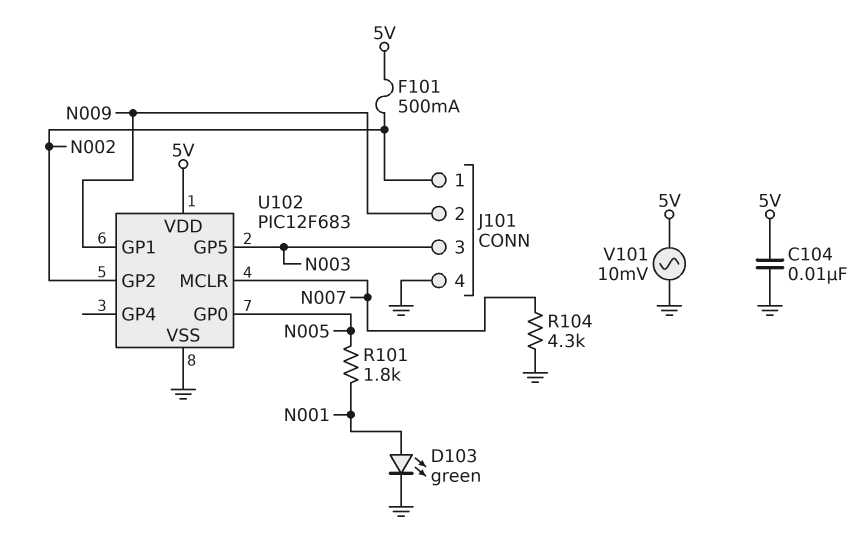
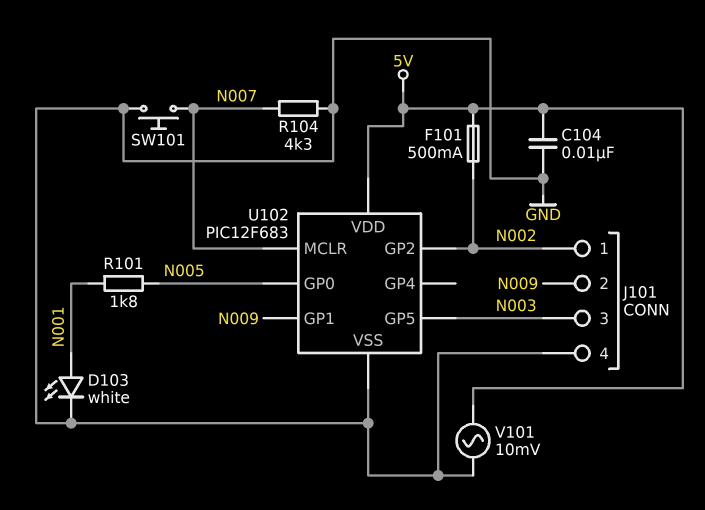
D103: LED green (A N001, K GND) -> LED white (A N001, K GND)
SW101: none -> button (GND, N007)

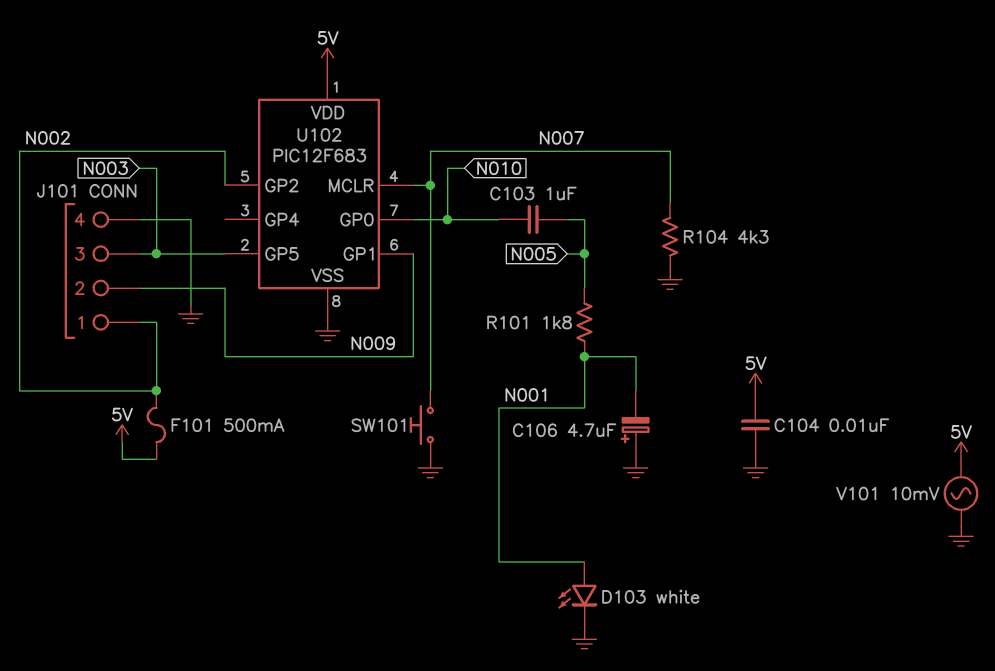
C103: none -> 1uF (N005, N010)
C106: none -> 4.7uF (plus GND, minus N001)
U102 pin GP0: N005 -> N010

